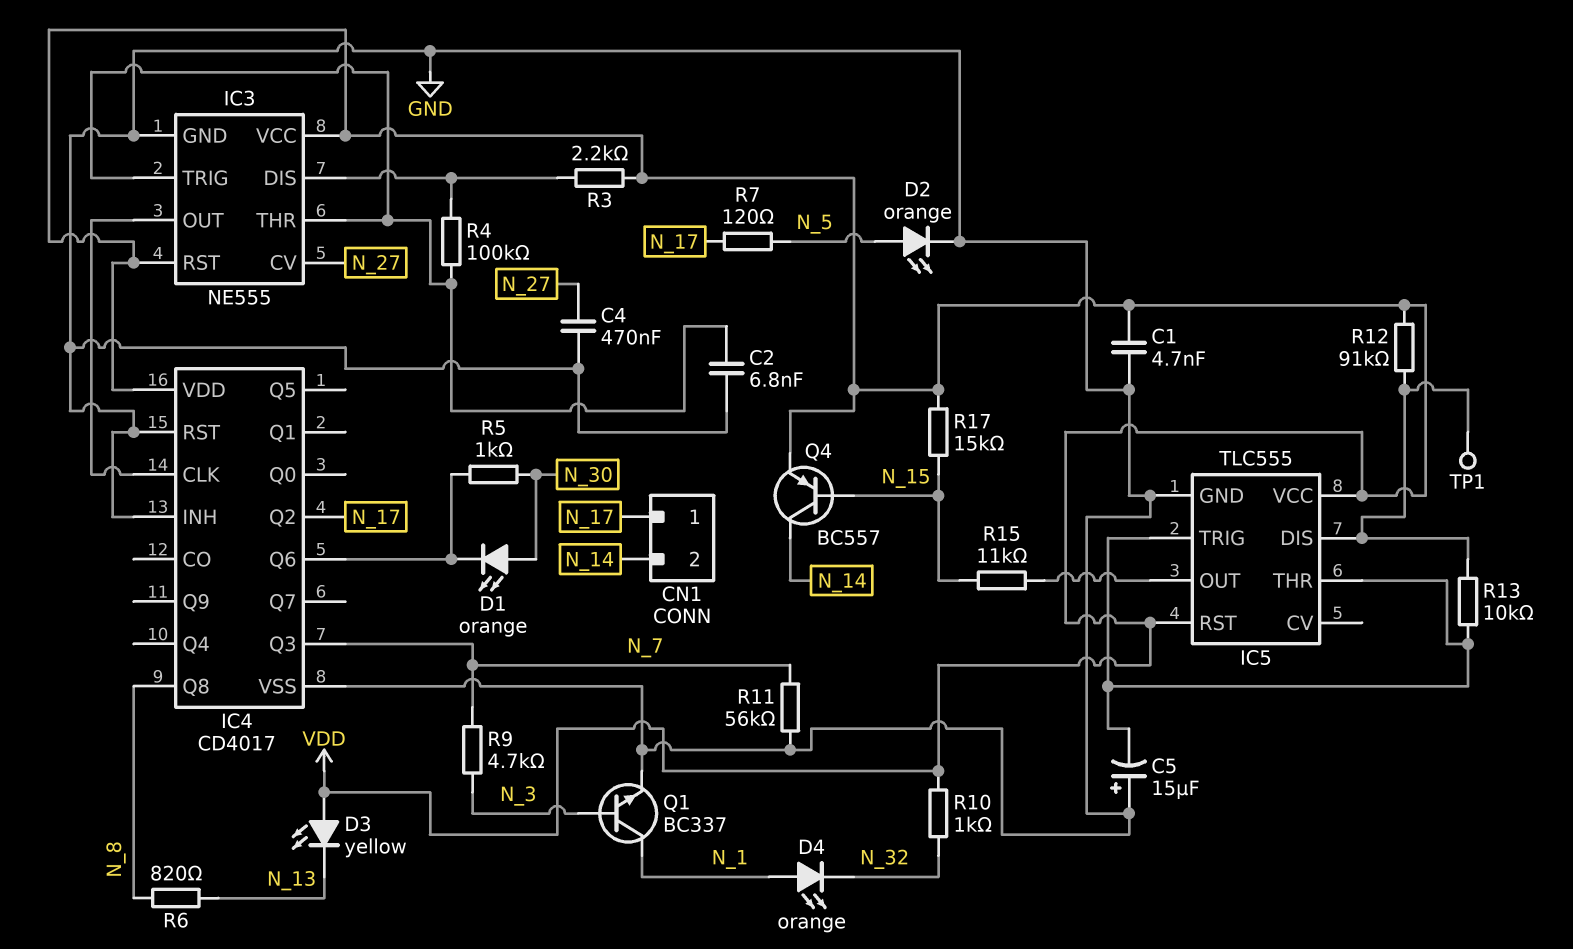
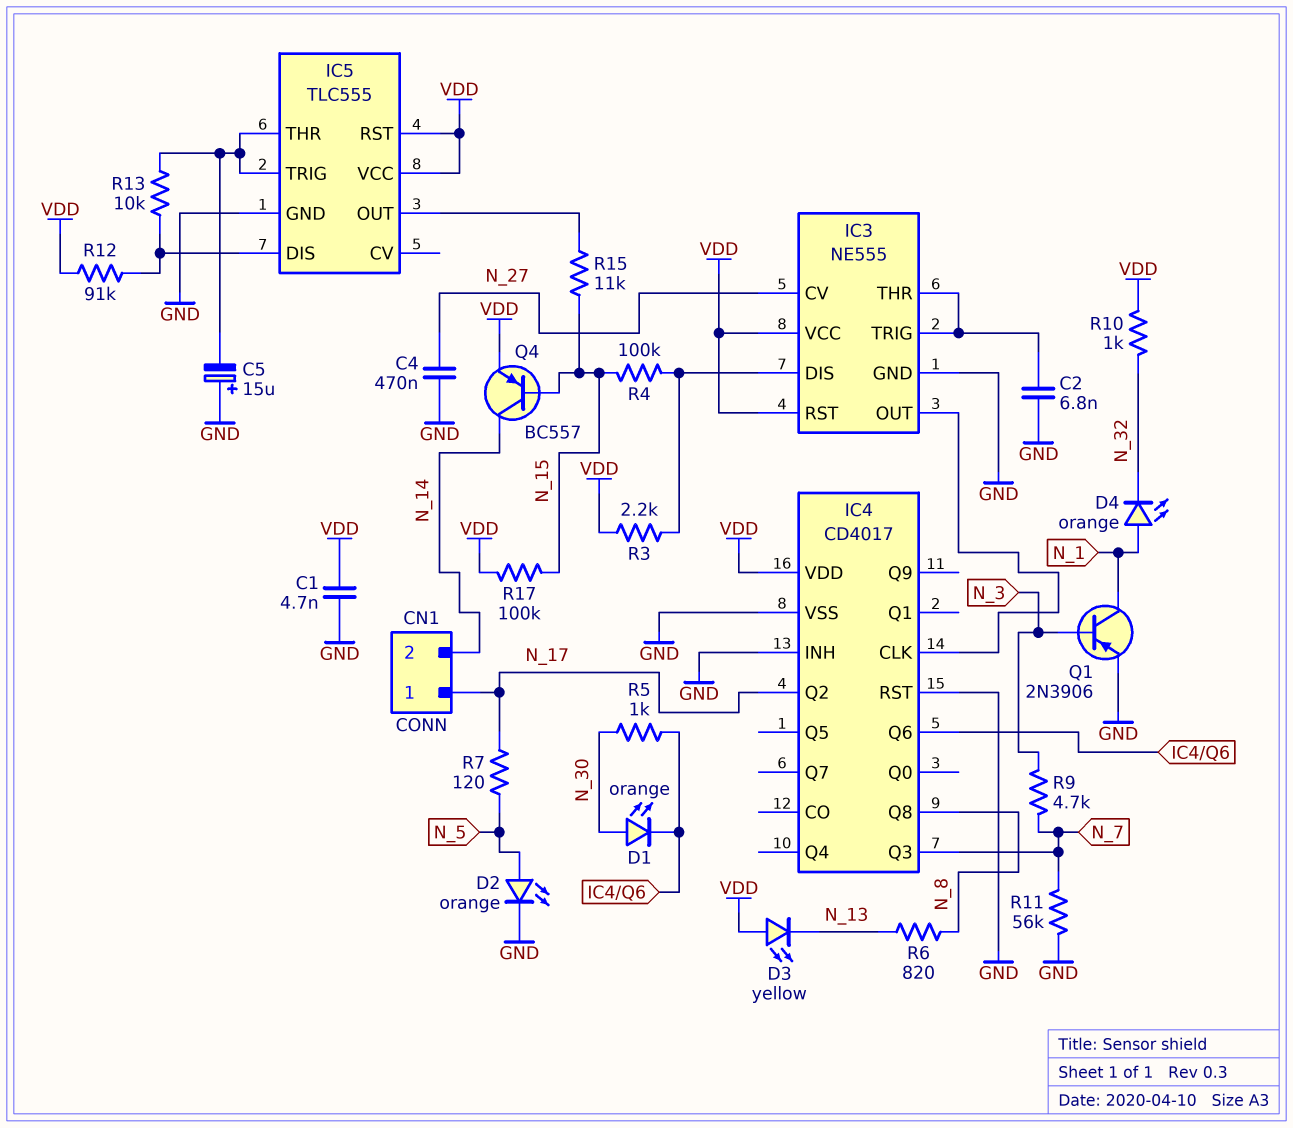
Q1: NPN BC337 (B N_3, C N_1, E GND) -> PNP 2N3906 (B N_3, C N_1, E GND)
R4: 100k (IC3/DIS, IC3/THR) -> 100k (IC3/DIS, N_15)
R17: 15k (N_15, VDD) -> 100k (N_15, VDD)
TP1: test point (IC5/DIS) -> none

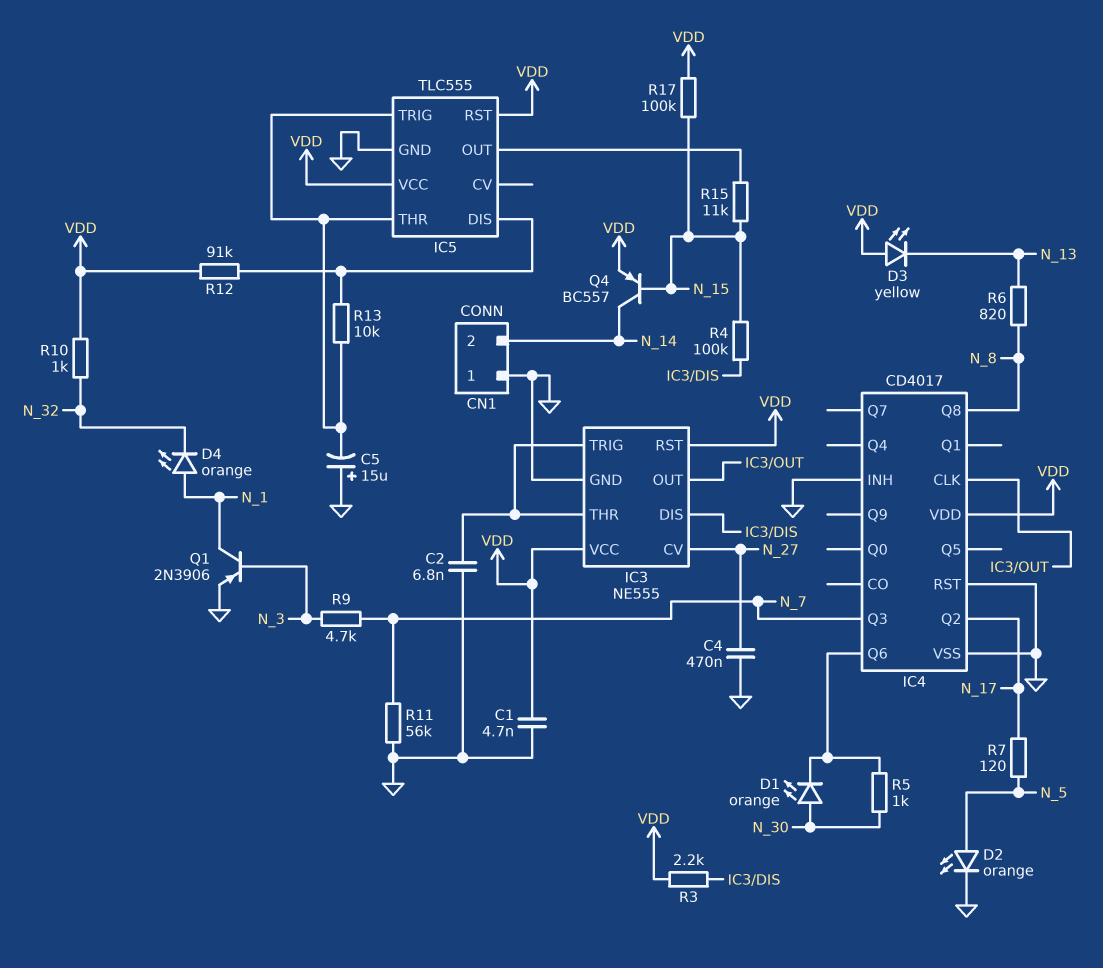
CN1 pin 1: N_17 -> GND

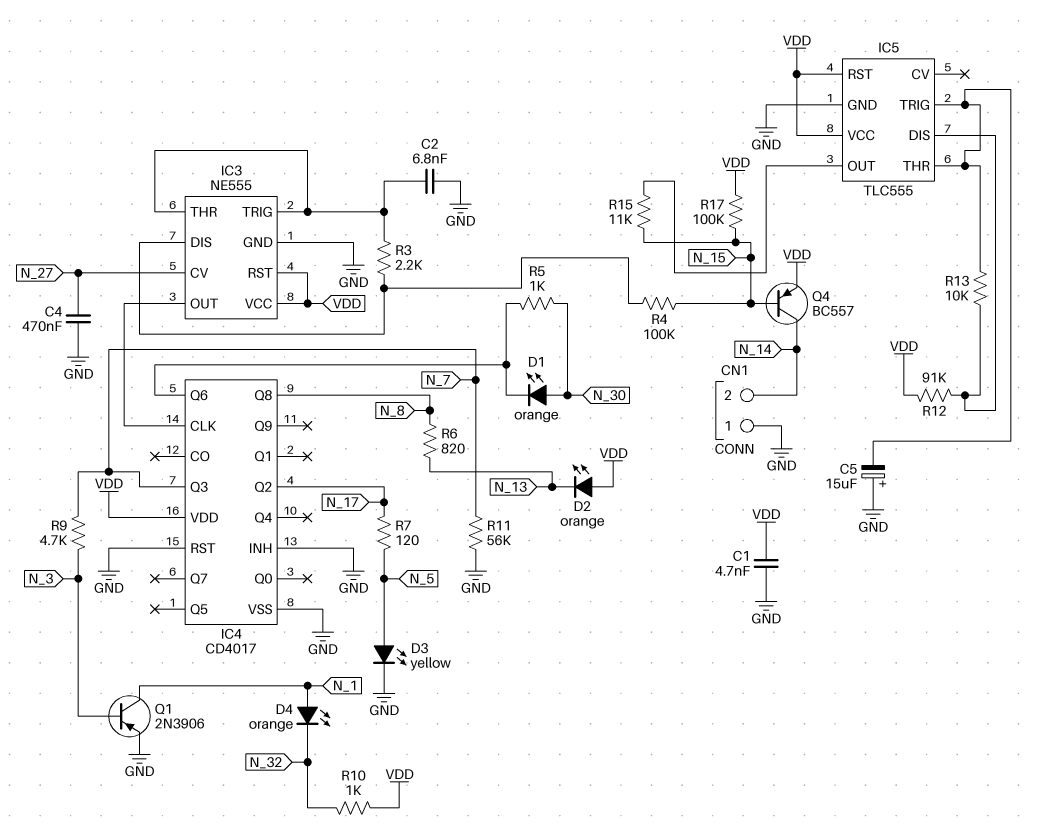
D2: LED orange (A N_5, K GND) -> LED orange (A VDD, K N_13)
D3: LED yellow (A VDD, K N_13) -> LED yellow (A N_5, K GND)
R3: 2.2k (IC3/DIS, VDD) -> 2.2k (IC3/DIS, IC3/THR)

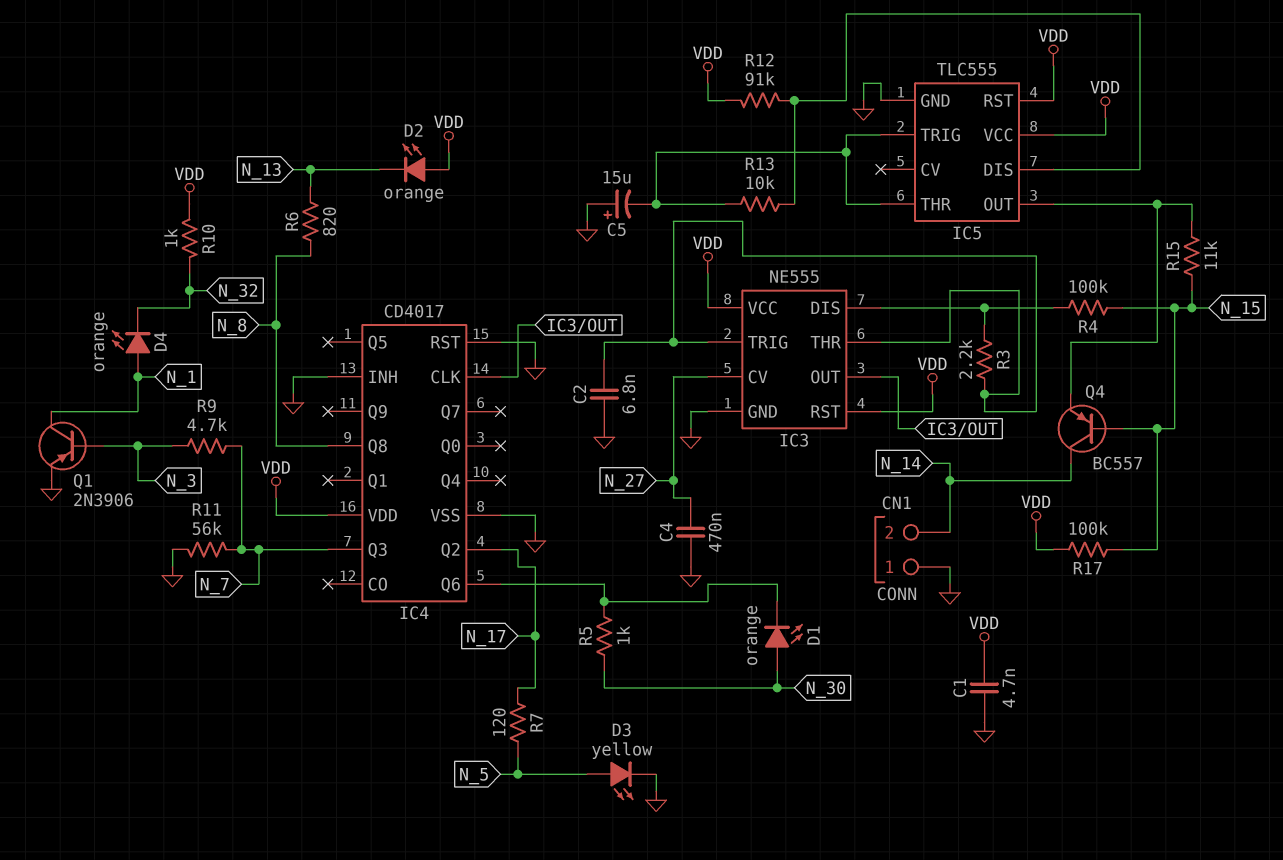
Q4: PNP BC557 (B N_15, C N_14, E VDD) -> PNP BC557 (B N_15, C N_14, E IC5/OUT)

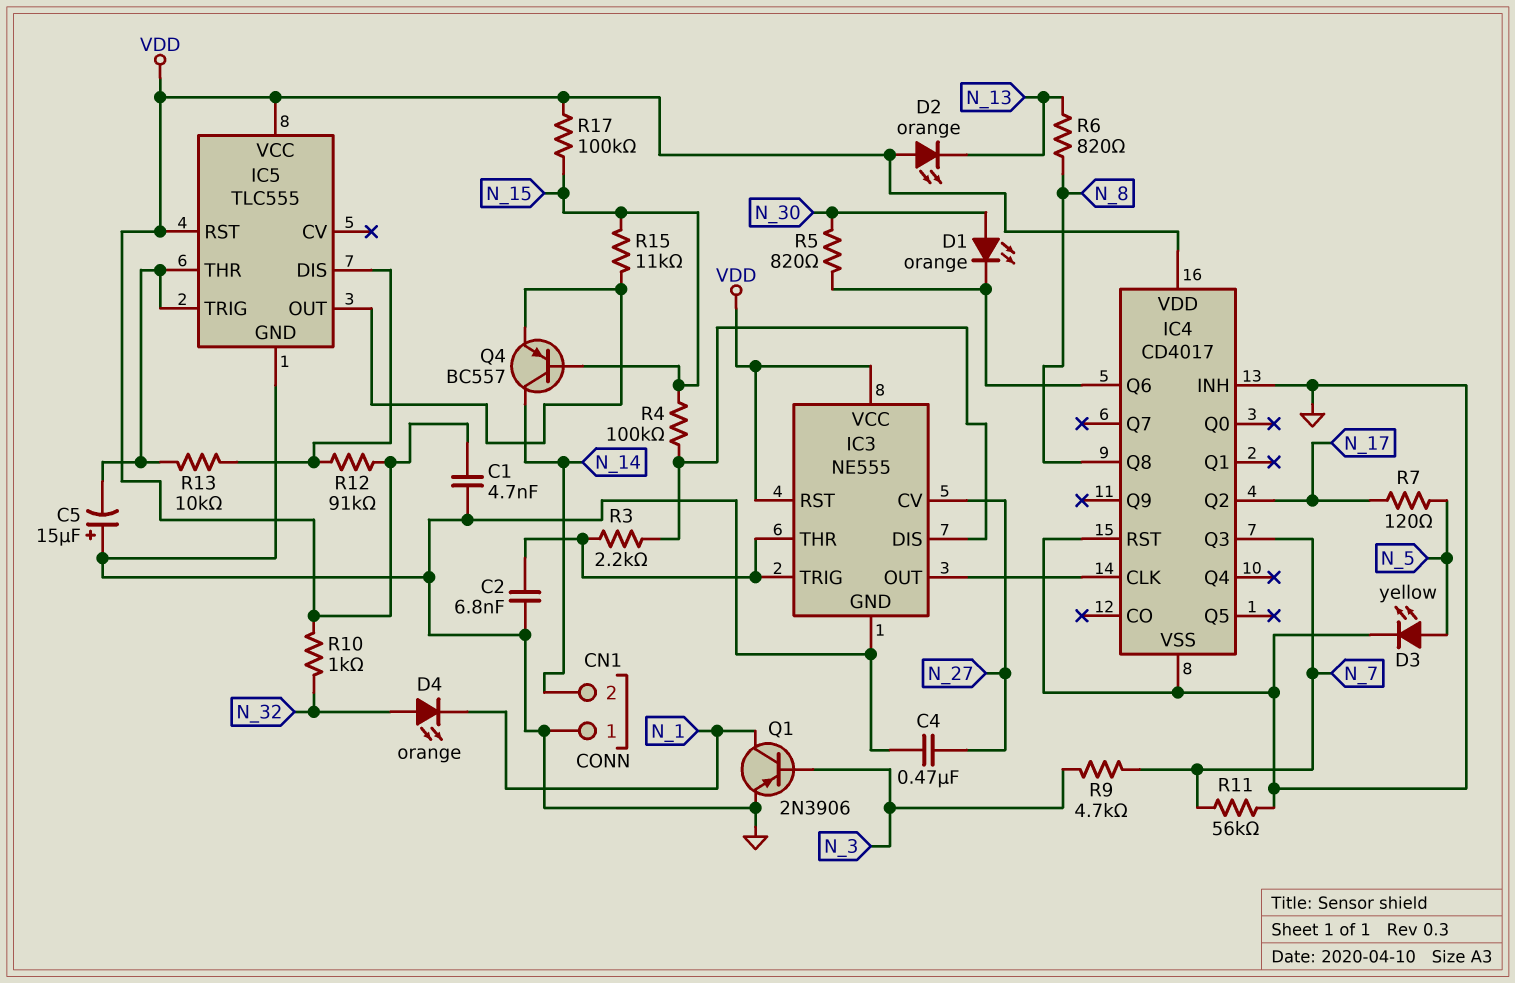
D4: LED orange (A N_1, K N_32) -> LED orange (A N_32, K N_1)
R5: 1k (IC4/Q6, N_30) -> 820 (IC4/Q6, N_30)

